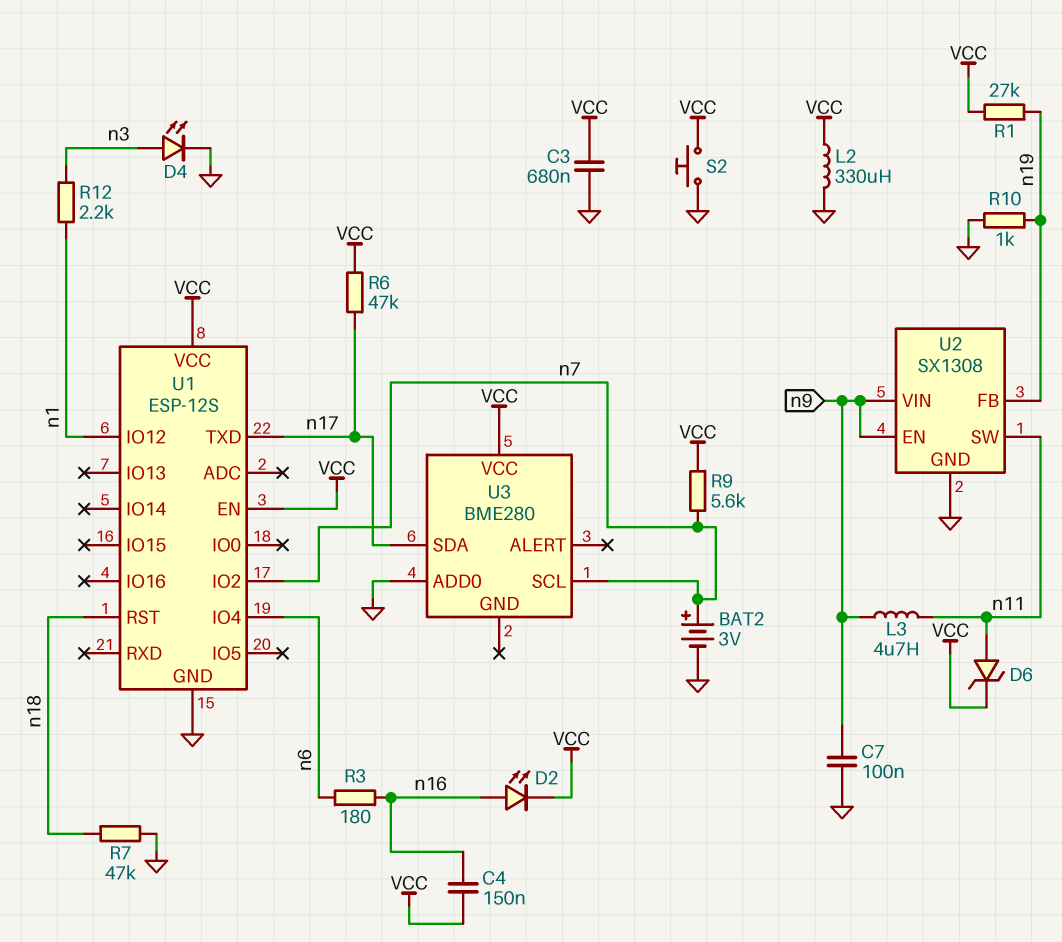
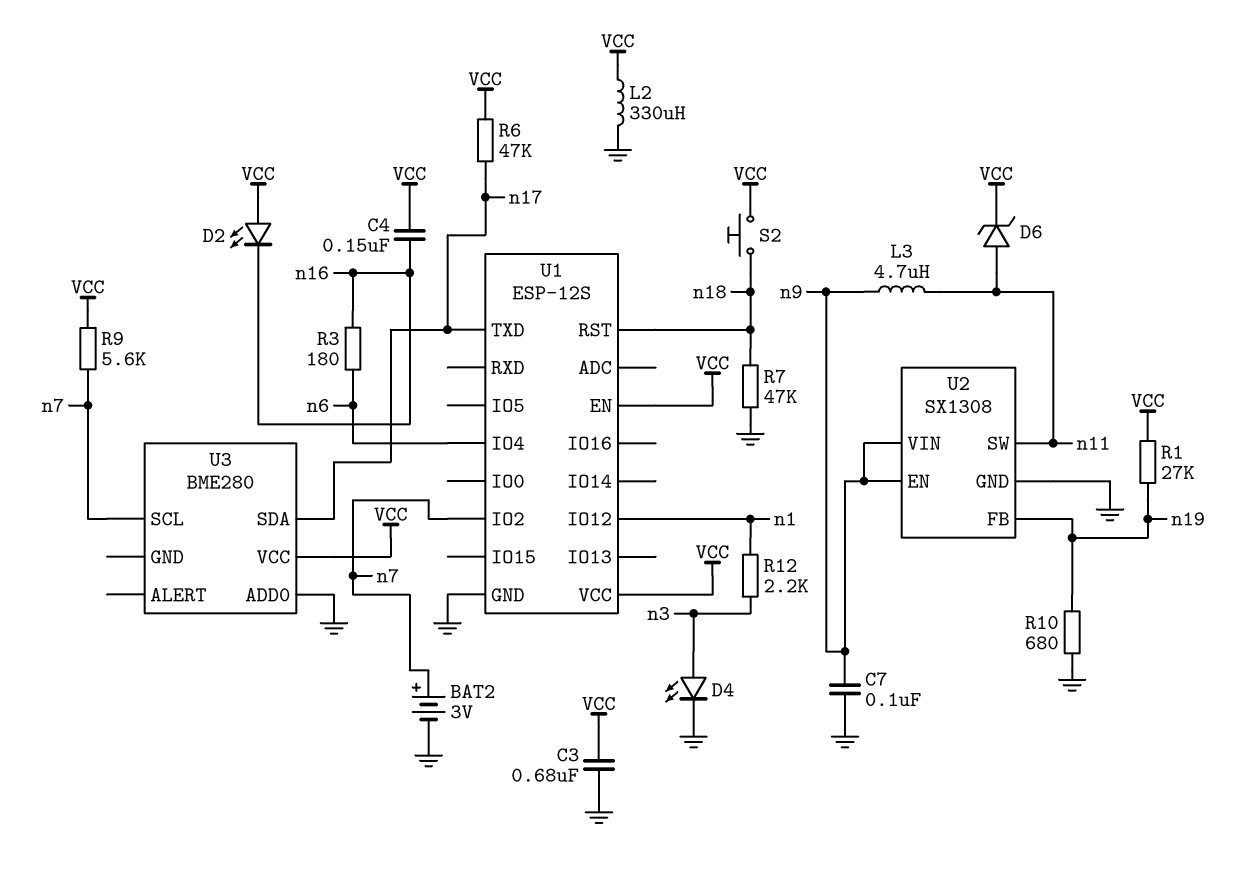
D2: LED (A n16, K VCC) -> LED (A VCC, K n16)
R10: 1k (GND, n19) -> 680 (GND, n19)
S2: button (GND, VCC) -> button (VCC, n18)

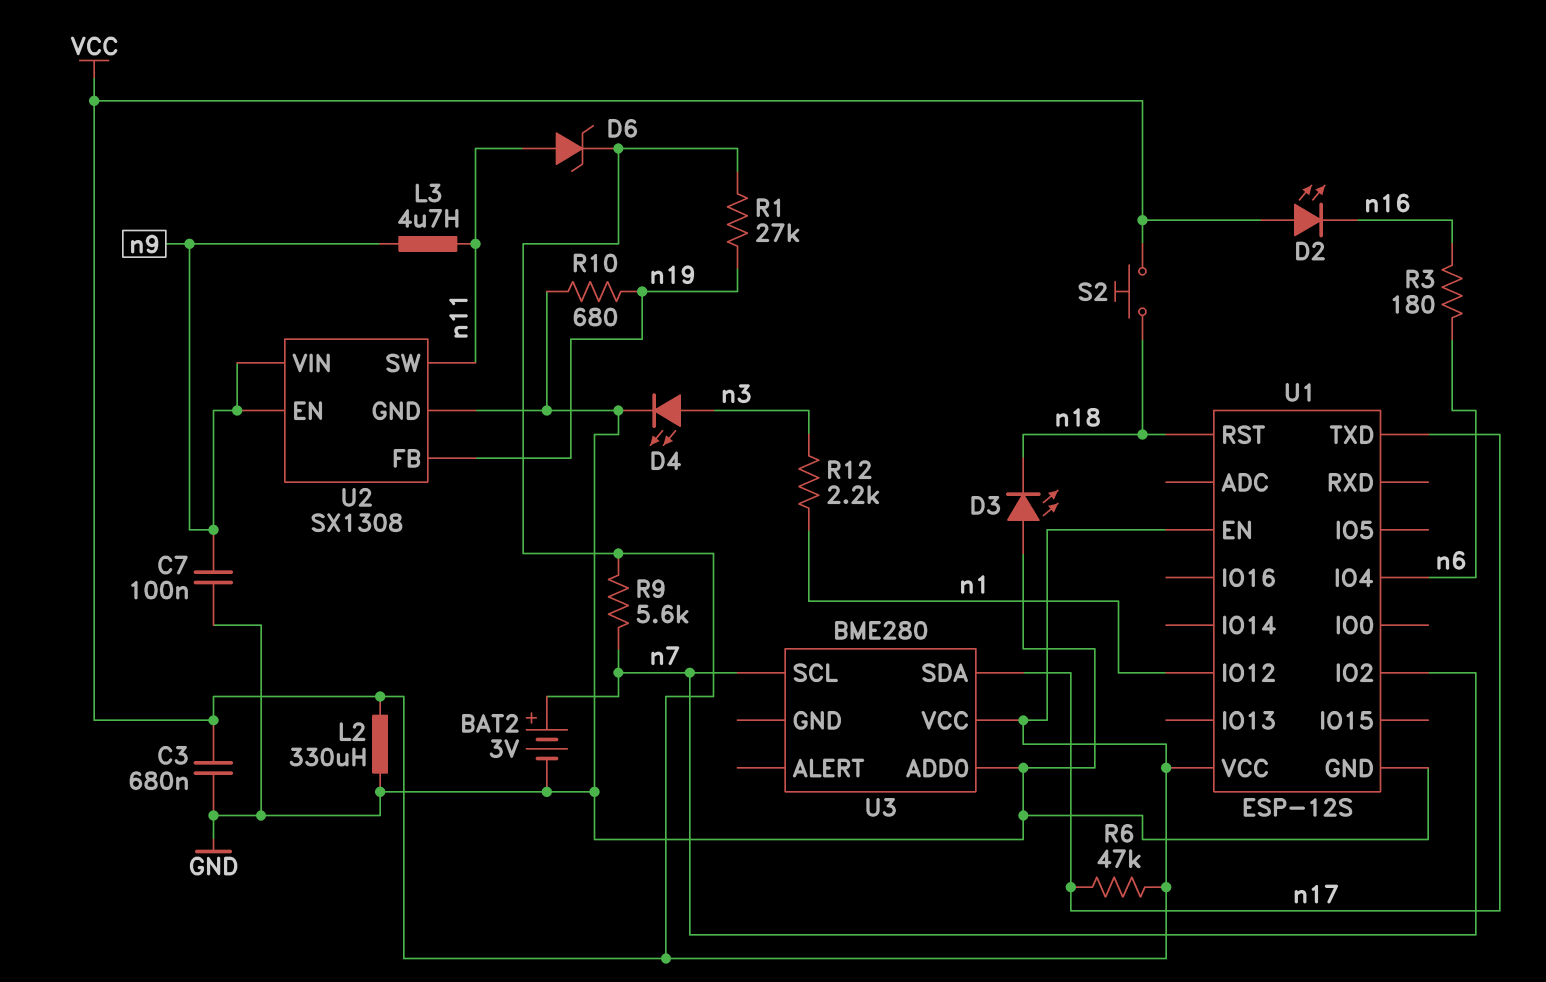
C4: 150nF (VCC, n16) -> none
D3: none -> LED (A GND, K n18)
R7: 47k (GND, n18) -> none

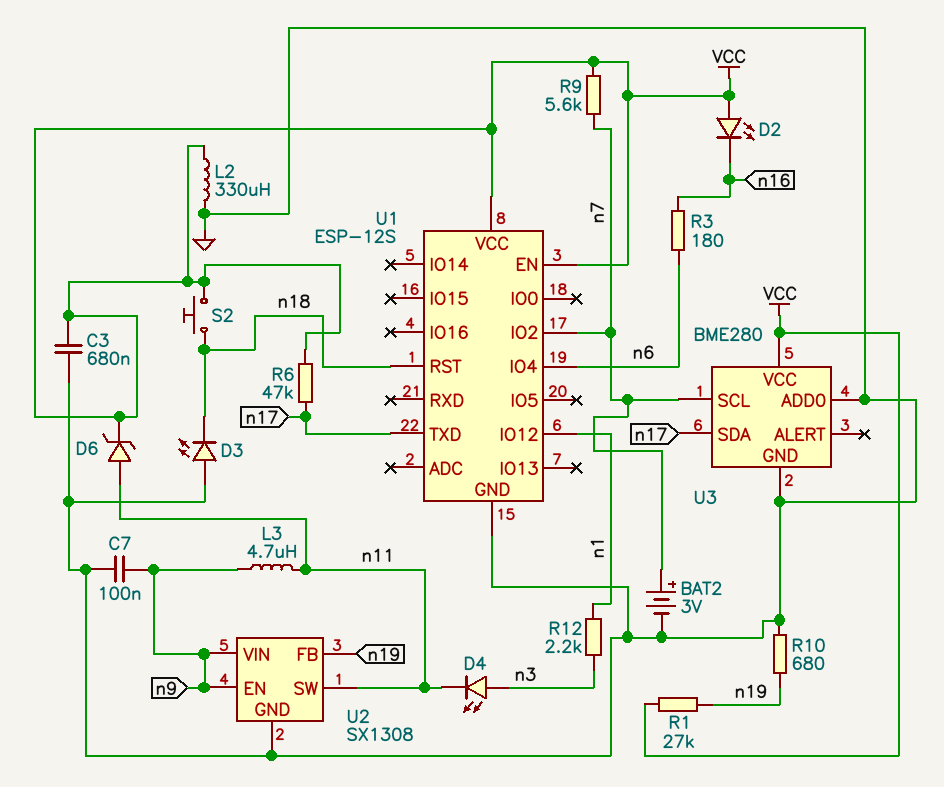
D4: LED (A n3, K GND) -> LED (A n3, K n11)
U3 pin GND: none -> GND

